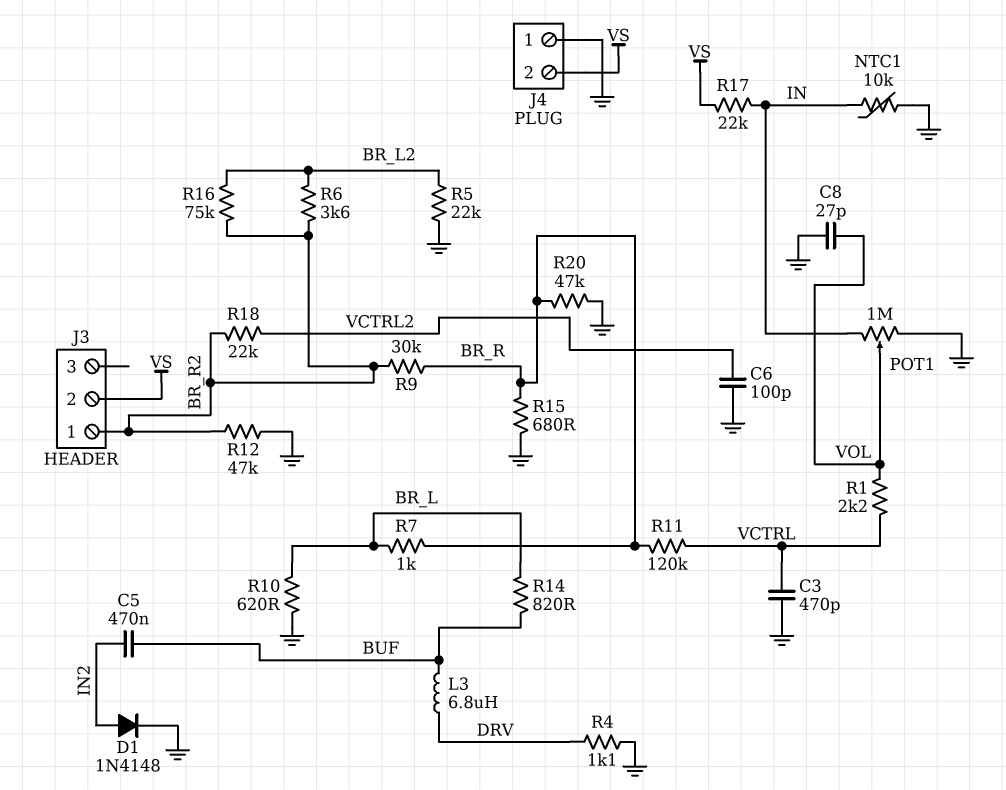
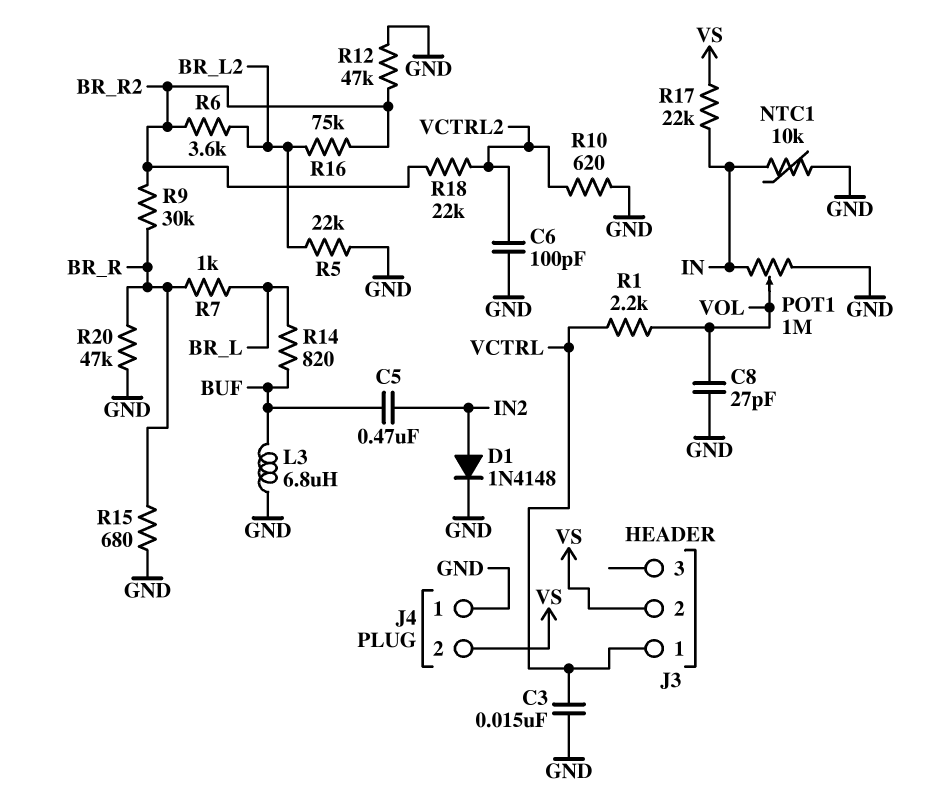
C3: 470pF (GND, VCTRL) -> 15nF (GND, VCTRL)
J3 pin 1: BR_R2 -> VCTRL
L3: 6.8uH (BUF, DRV) -> 6.8uH (BUF, GND)
R4: 1.1k (DRV, GND) -> none
R10: 620 (BR_L, GND) -> 620 (GND, VCTRL2)
R11: 120k (BR_R, VCTRL) -> none

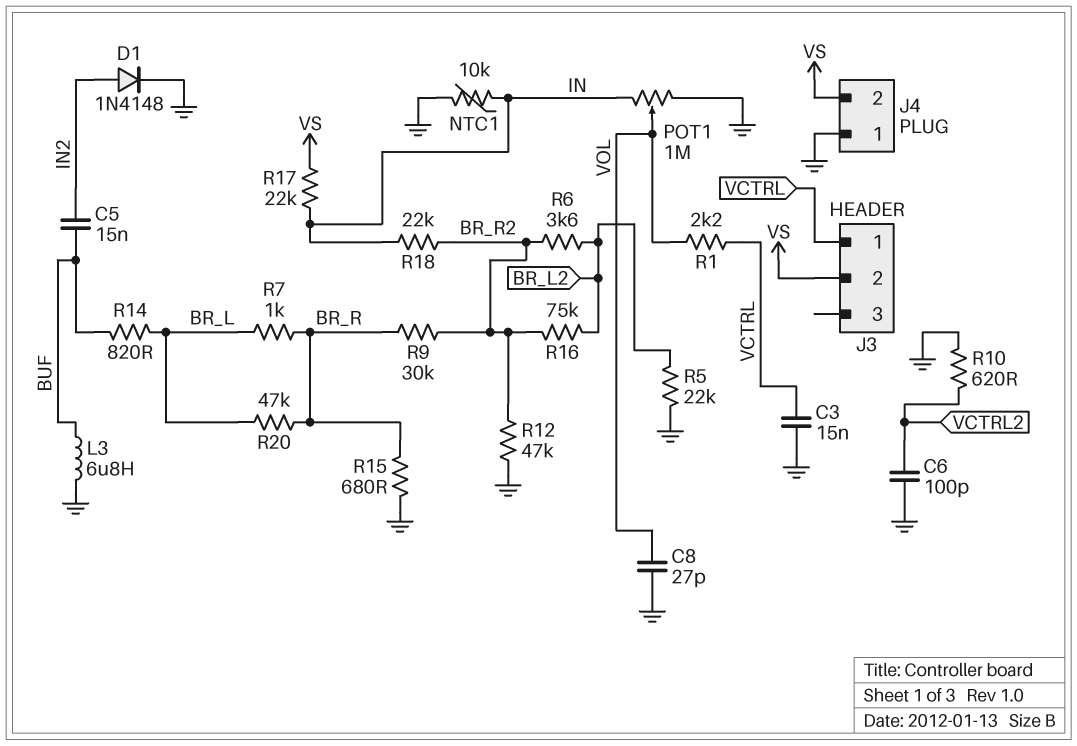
C5: 470nF (BUF, IN2) -> 15nF (BUF, IN2)
R18: 22k (BR_R2, VCTRL2) -> 22k (BR_R2, IN)
R20: 47k (BR_R, GND) -> 47k (BR_L, BR_R)

